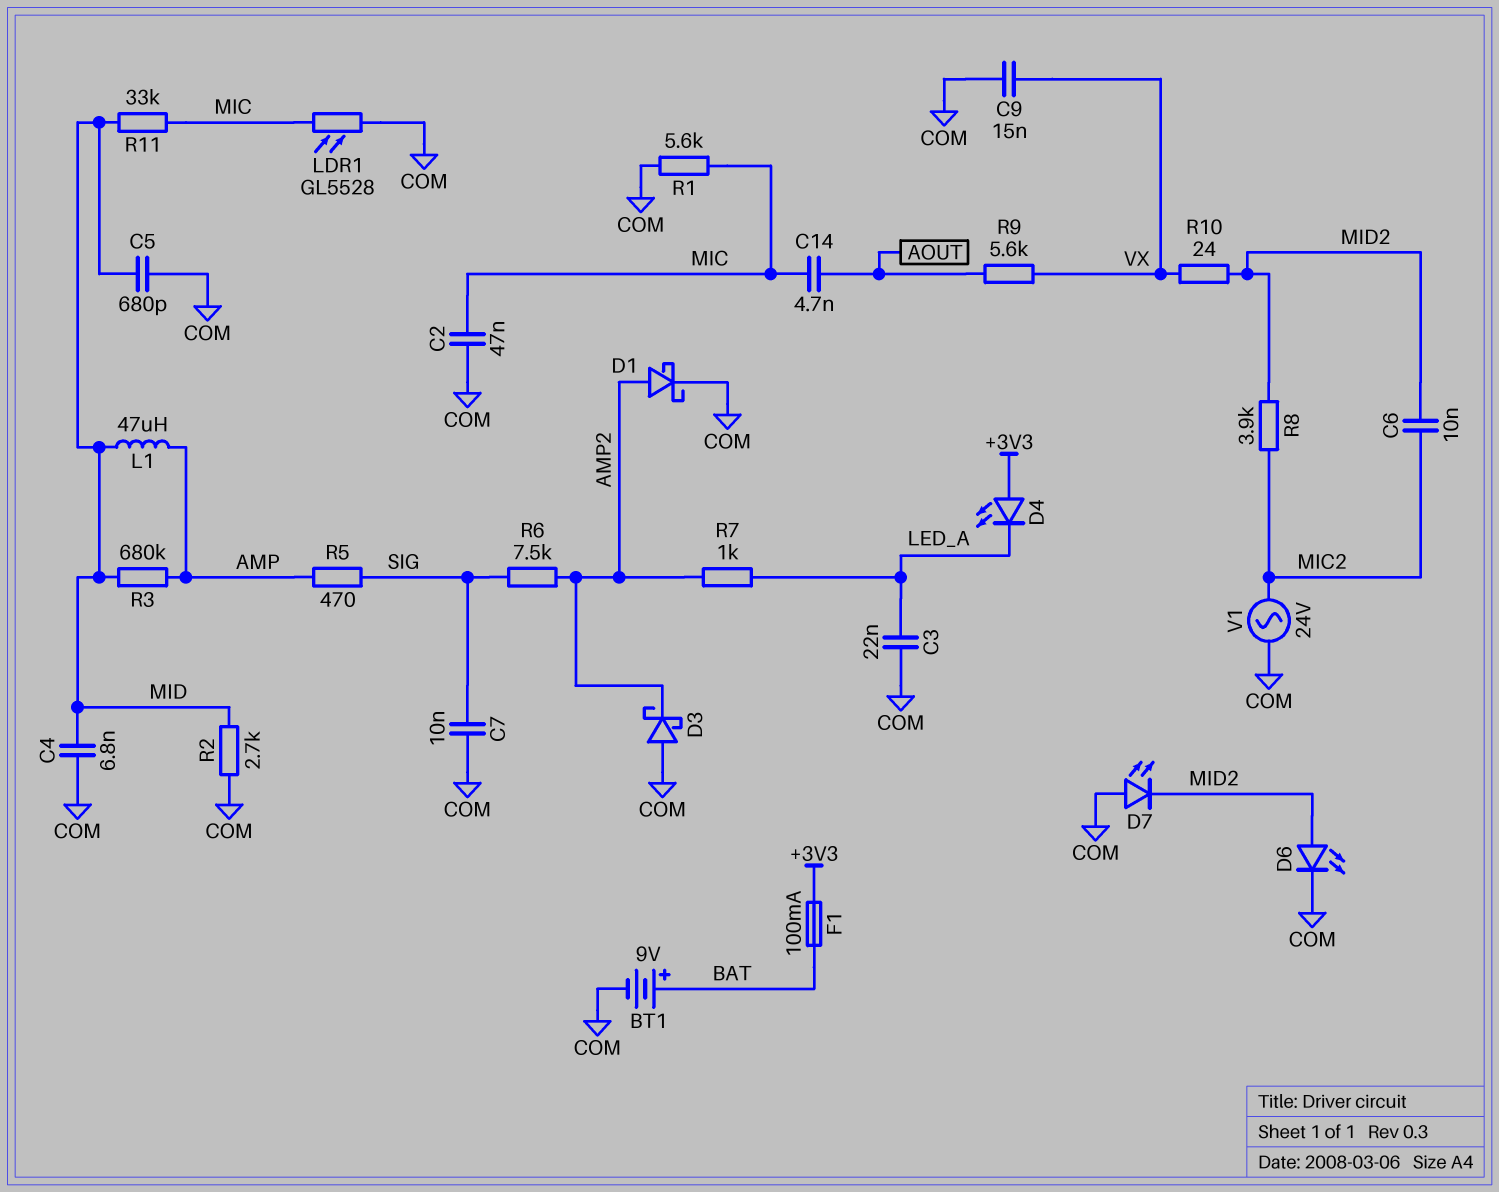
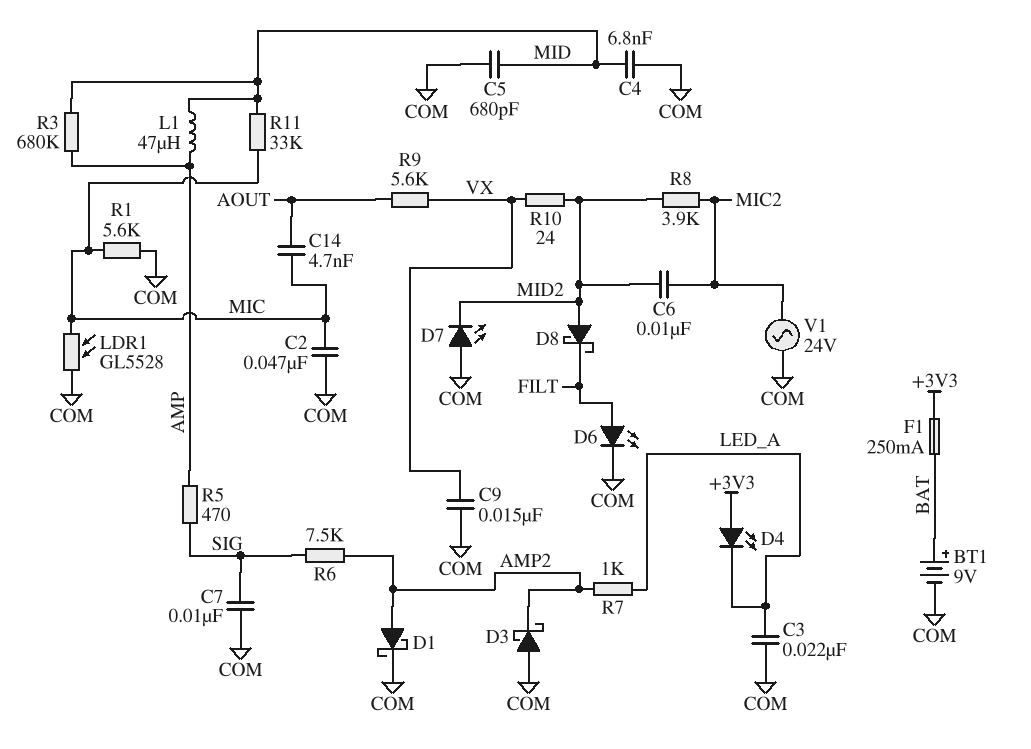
D6: LED (A MID2, K COM) -> LED (A FILT, K COM)
D8: none -> schottky (A MID2, K FILT)
F1: 100mA (+3V3, BAT) -> 250mA (+3V3, BAT)
R2: 2.7k (COM, MID) -> none

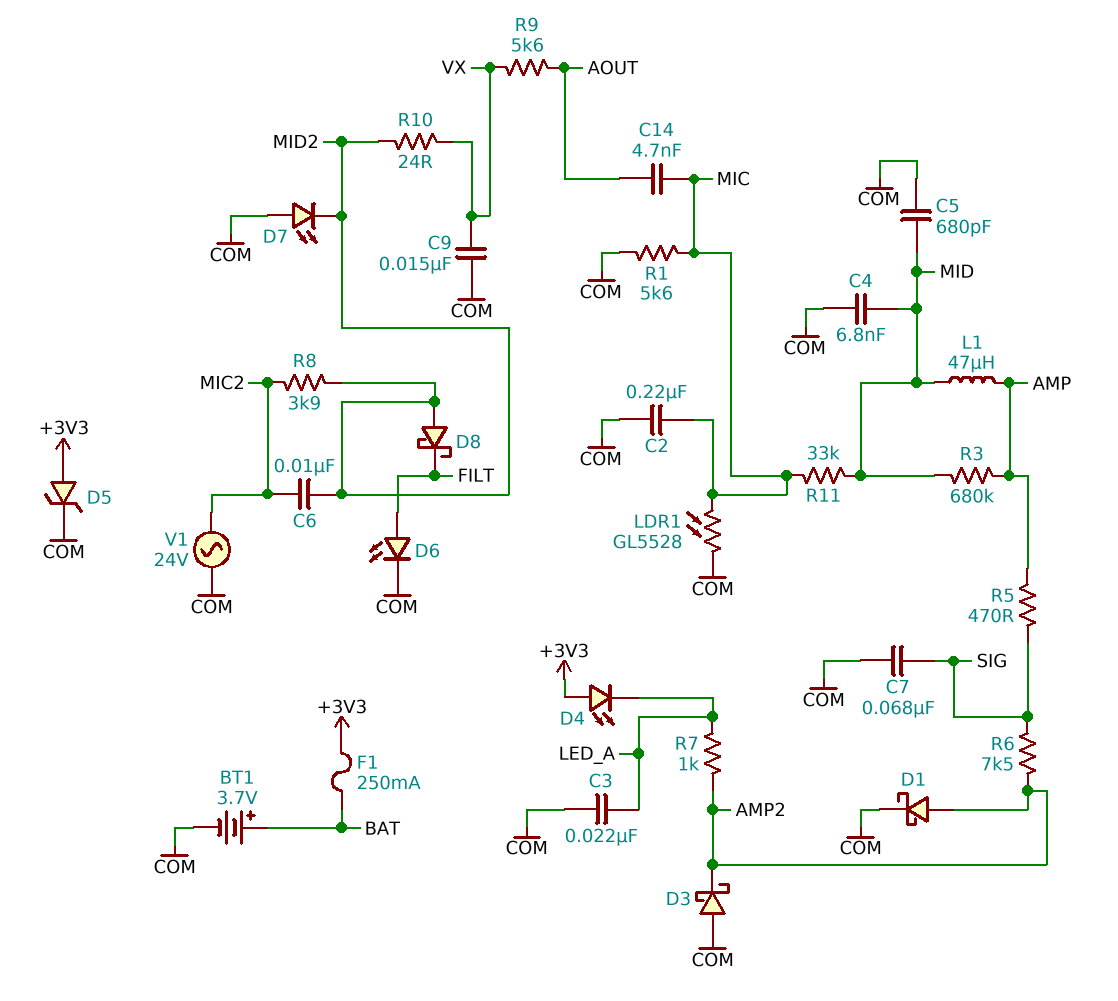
BT1: 9V (plus BAT, minus COM) -> 3.7V (plus BAT, minus COM)
C2: 47nF (COM, MIC) -> 220nF (COM, MIC)
C7: 10nF (COM, SIG) -> 68nF (COM, SIG)
D5: none -> zener (A +3V3, K COM)

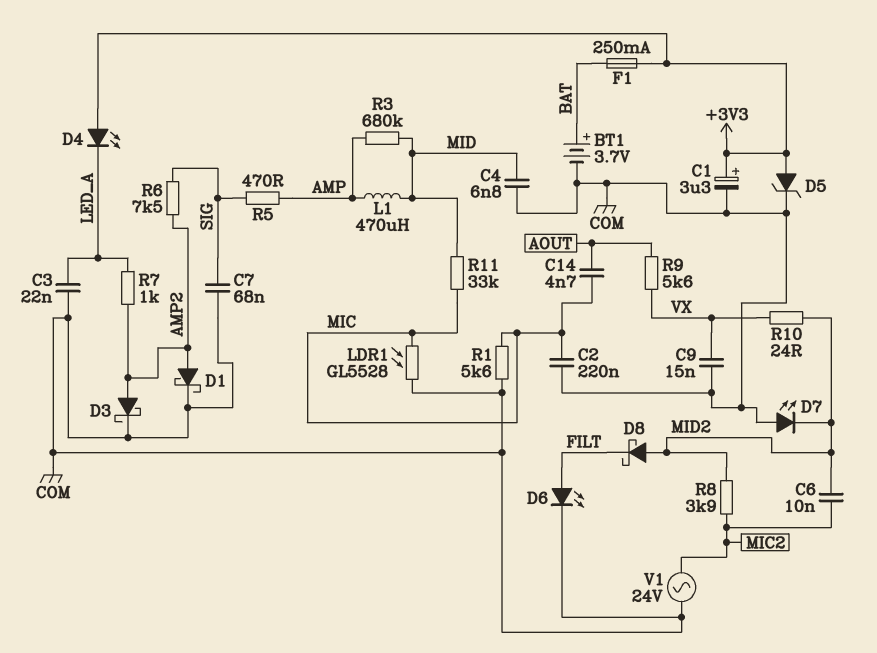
C1: none -> 3.3uF (plus +3V3, minus COM)
C5: 680pF (COM, MID) -> none
D3: schottky (A COM, K AMP2) -> schottky (A AMP2, K COM)
L1: 47uH (AMP, MID) -> 470uH (AMP, MID)

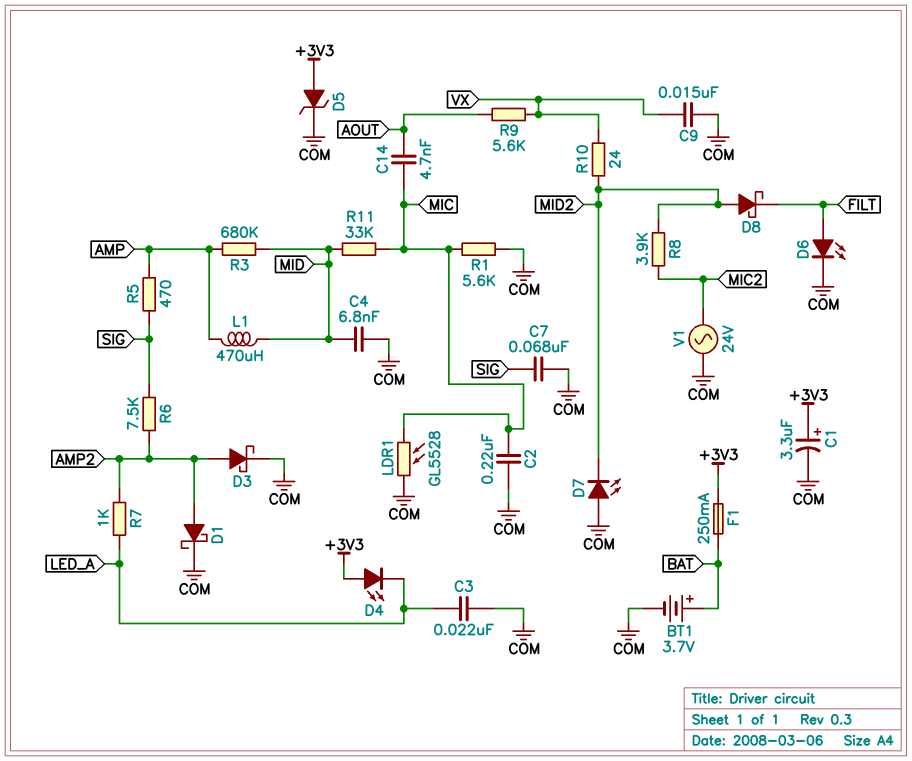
C6: 10nF (MIC2, MID2) -> none

